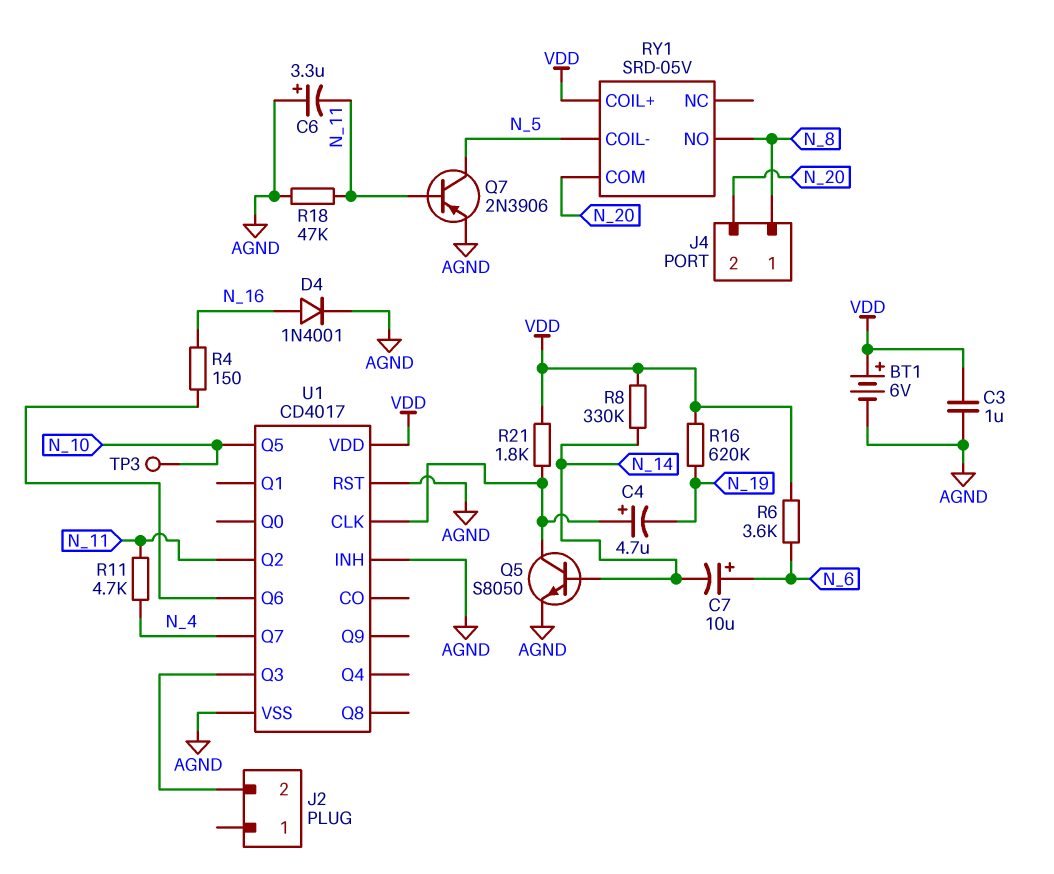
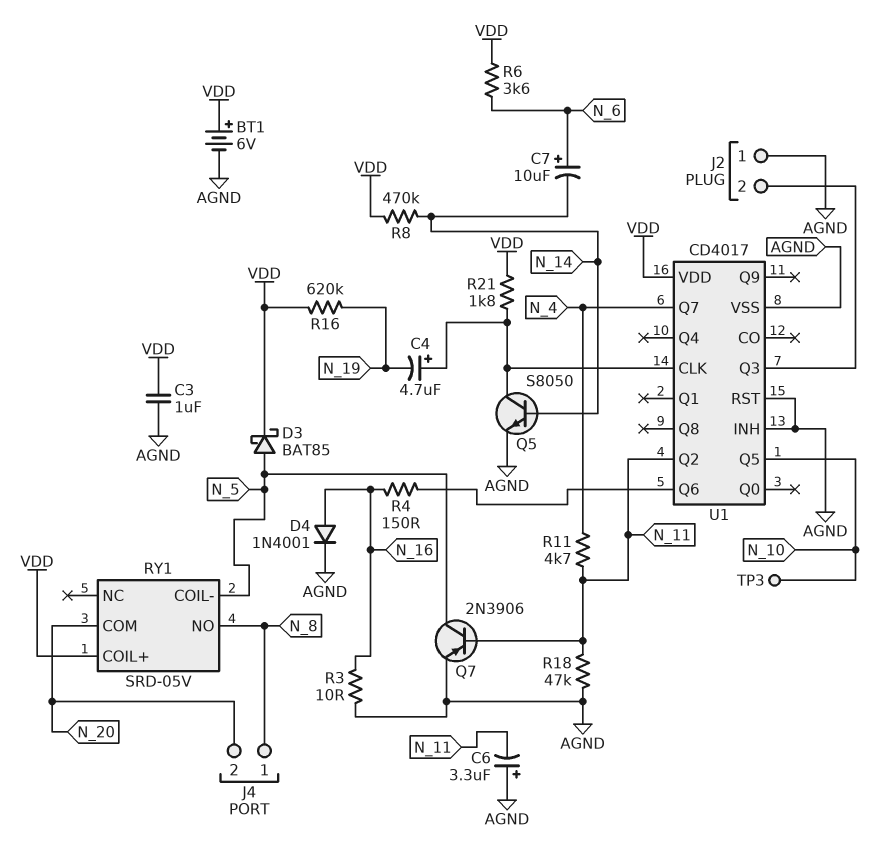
D3: none -> schottky BAT85 (A N_5, K VDD)
J2 pin 1: none -> AGND
R3: none -> 10 (AGND, N_16)
R8: 330k (N_14, VDD) -> 470k (N_14, VDD)

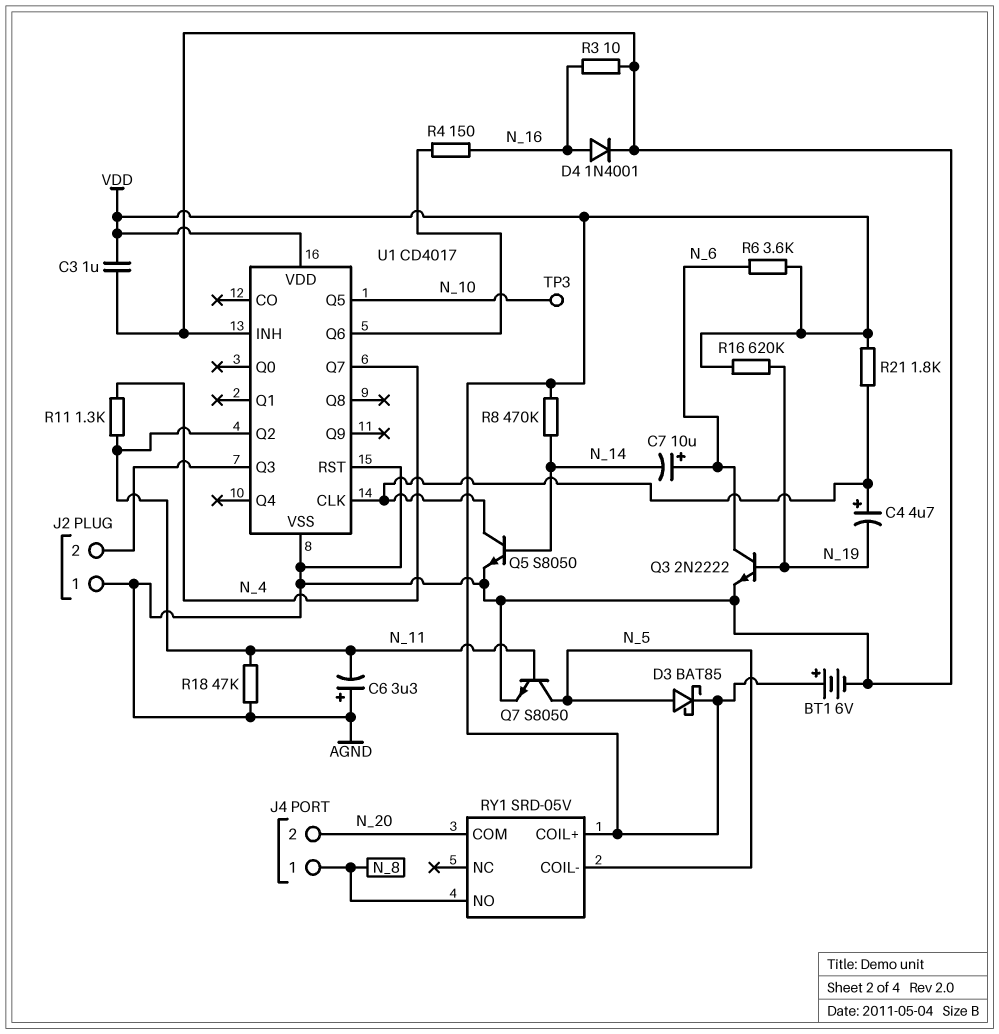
Q3: none -> NPN 2N2222 (B N_19, C N_6, E AGND)
Q7: PNP 2N3906 (B N_11, C N_5, E AGND) -> NPN S8050 (B N_11, C N_5, E AGND)
R11: 4.7k (N_4, N_11) -> 1.3k (N_4, N_11)

